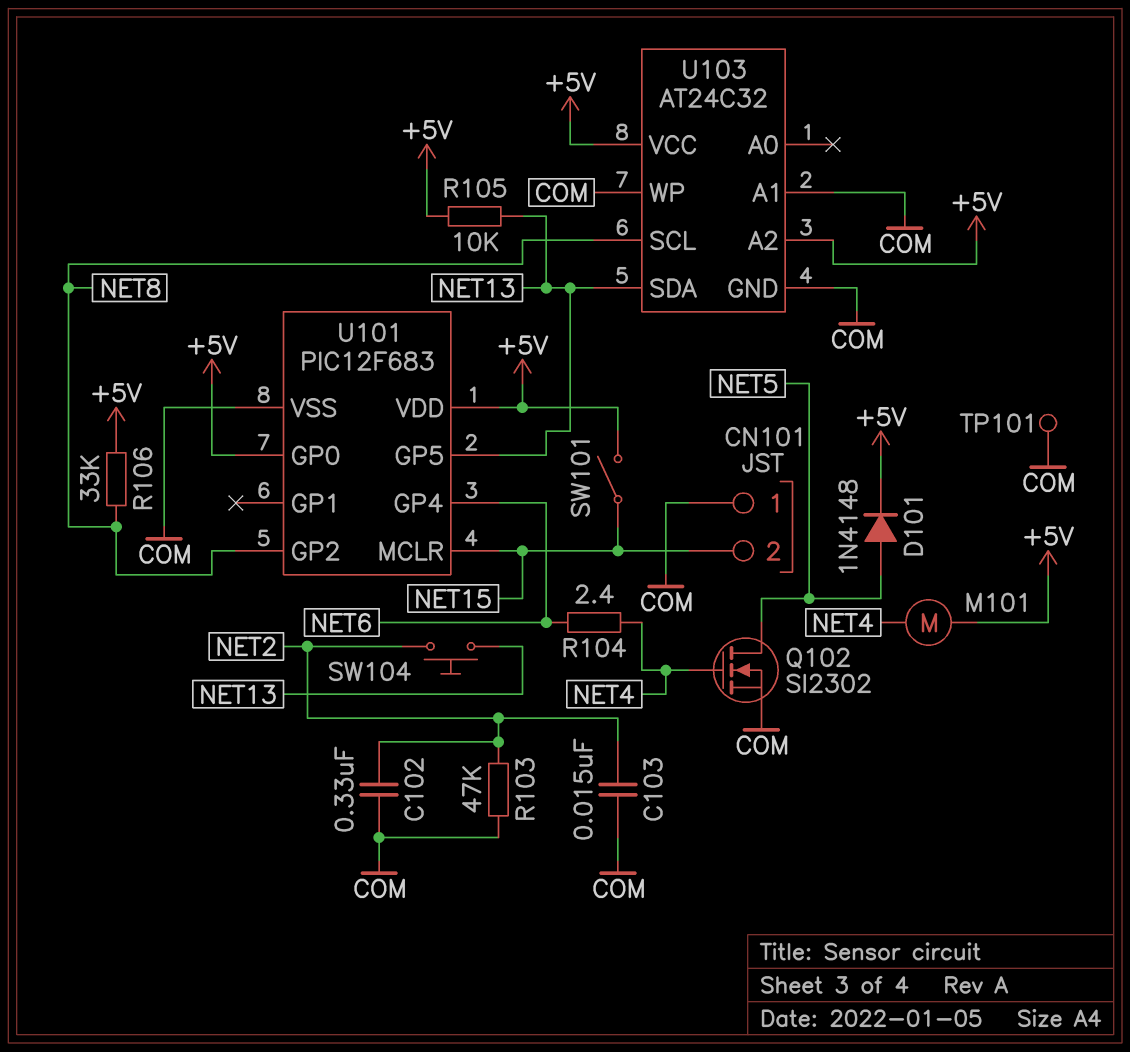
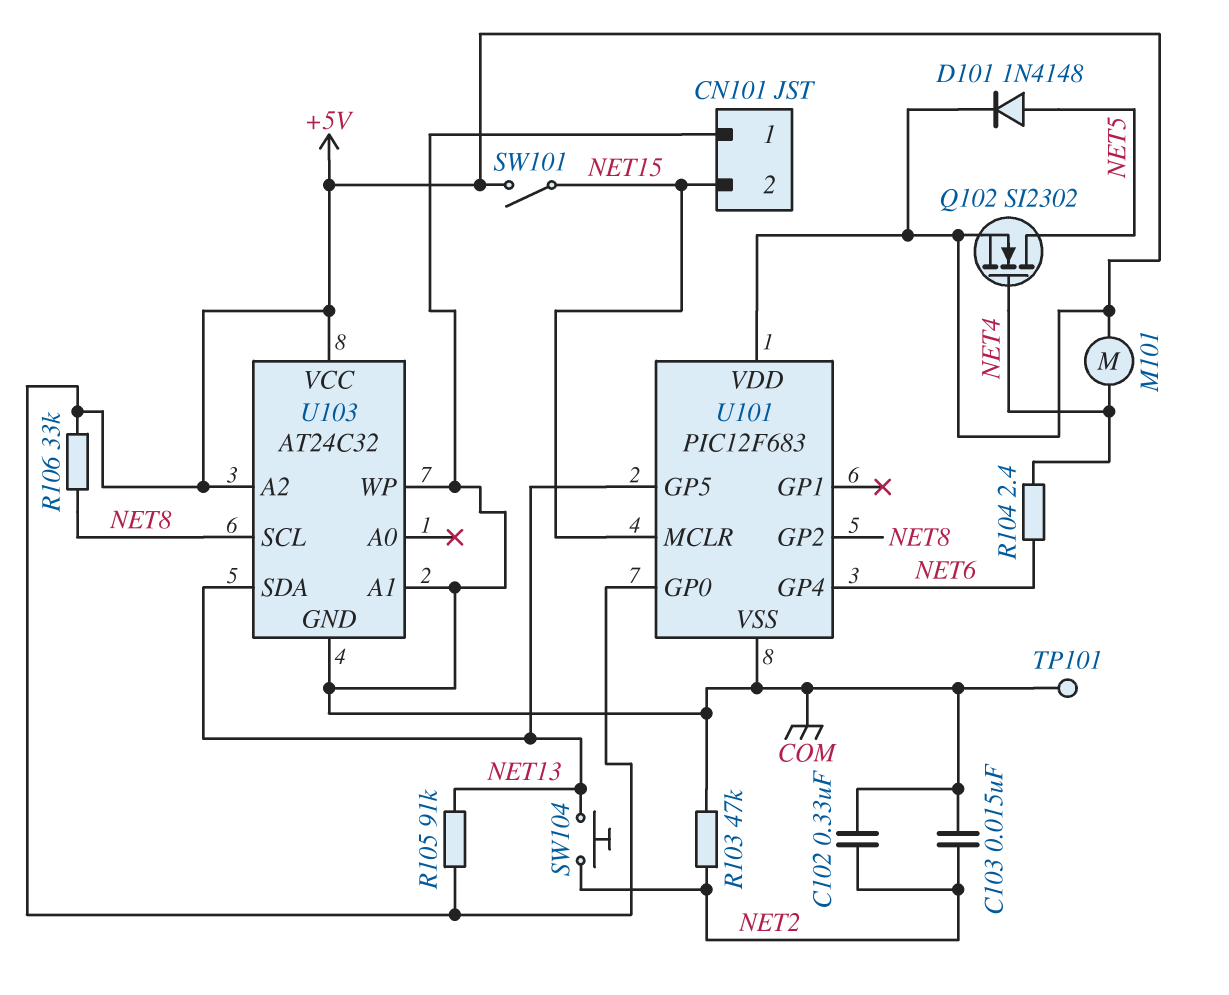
Q102: NMOS SI2302 (G NET4, D NET5, S COM) -> NMOS SI2302 (G NET4, D NET5, S +5V)
R105: 10k (+5V, NET13) -> 91k (+5V, NET13)

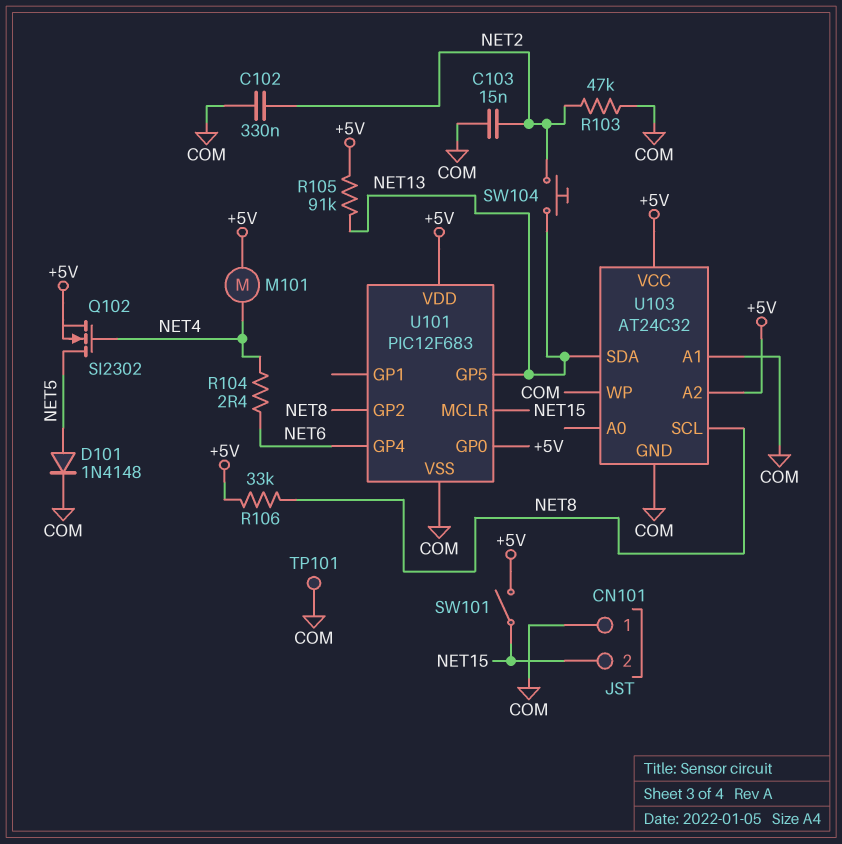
D101: diode 1N4148 (A NET5, K +5V) -> diode 1N4148 (A NET5, K COM)

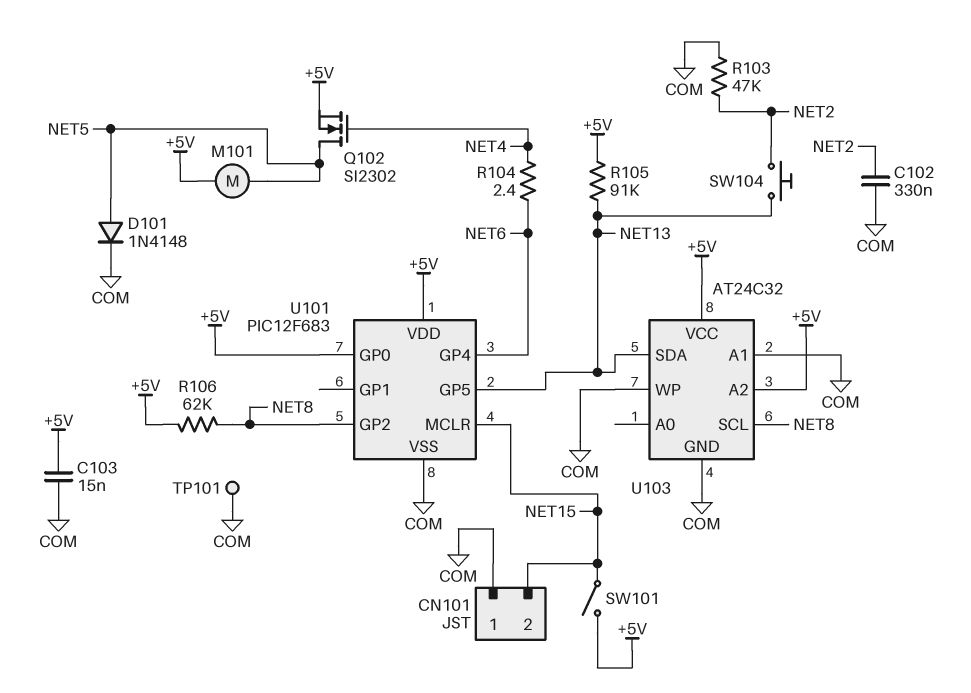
C103: 15nF (COM, NET2) -> 15nF (+5V, COM)
M101: motor (+5V, NET4) -> motor (+5V, NET5)
R106: 33k (+5V, NET8) -> 62k (+5V, NET8)

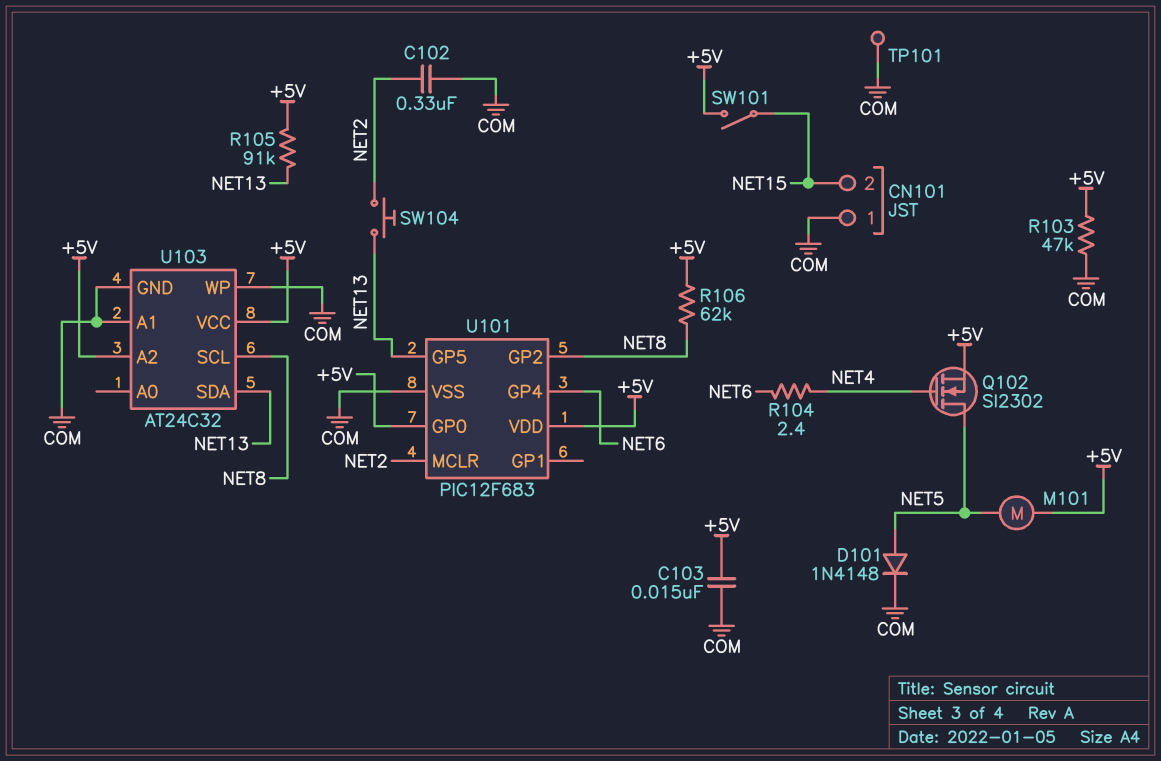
R103: 47k (COM, NET2) -> 47k (+5V, COM)
U101 pin MCLR: NET15 -> NET2

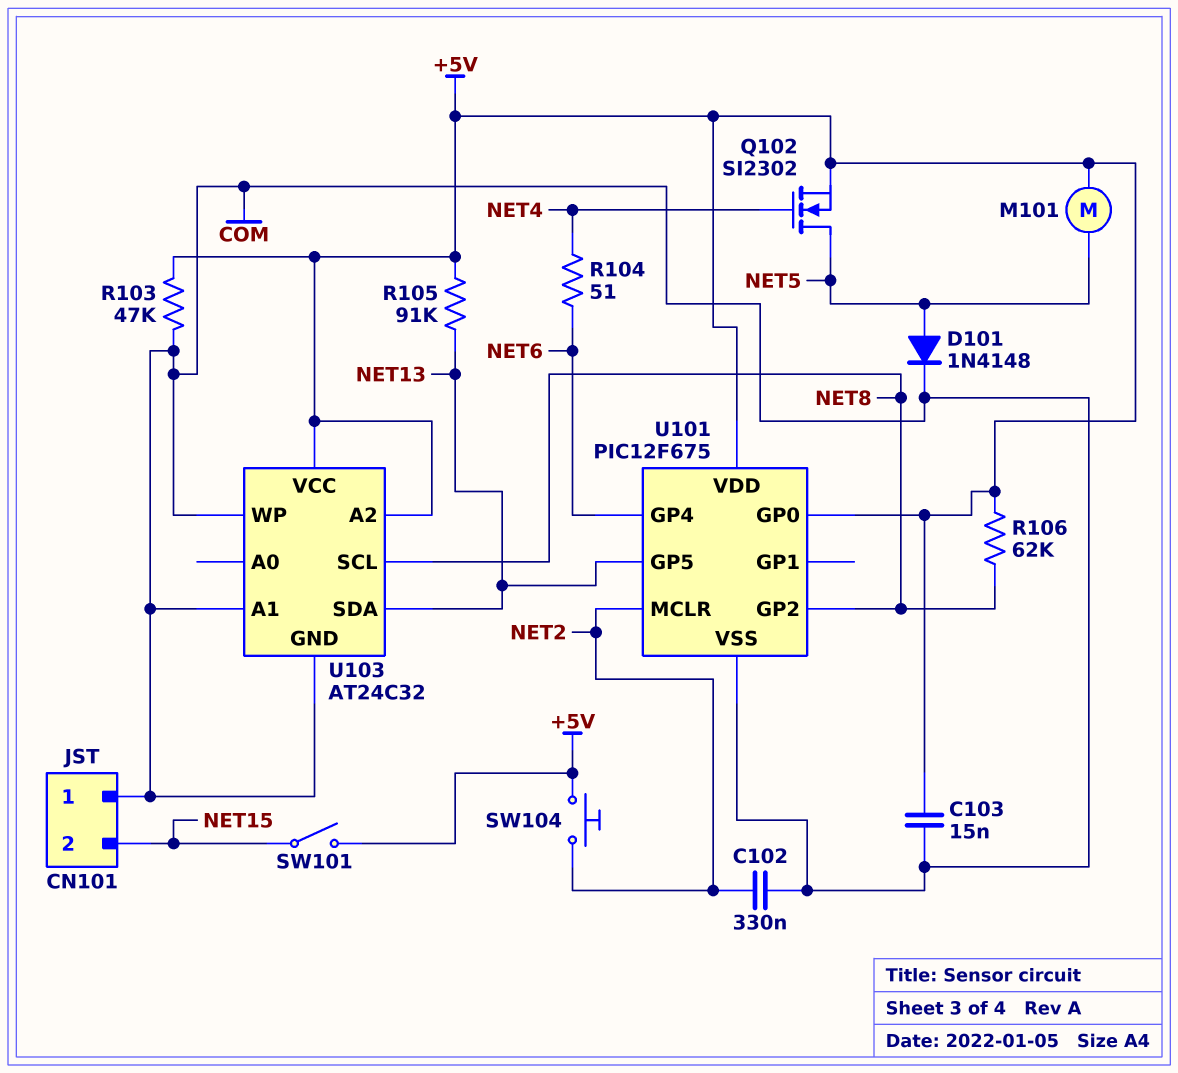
R104: 2.4 (NET4, NET6) -> 51 (NET4, NET6)
SW104: button (NET2, NET13) -> button (+5V, NET2)
TP101: test point (COM) -> none
U101: PIC12F683 -> PIC12F675

